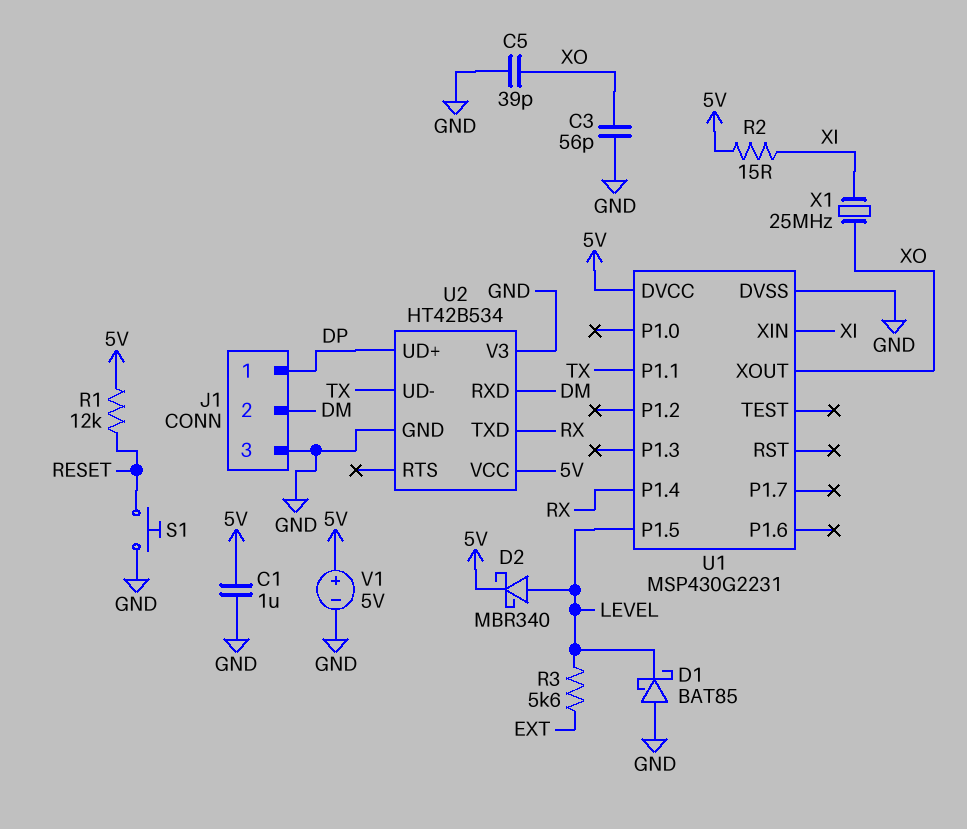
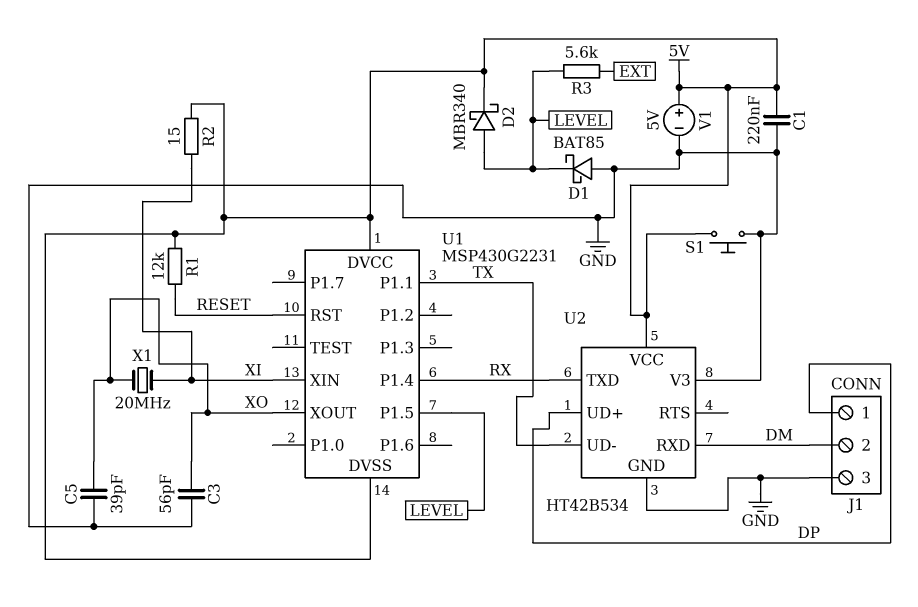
C1: 1uF (5V, GND) -> 220nF (5V, GND)
S1: button (GND, RESET) -> button (5V, GND)
U1 pin DVSS: GND -> 5V
U1 pin RST: none -> RESET
X1: 25MHz (XI, XO) -> 20MHz (XI, XO)

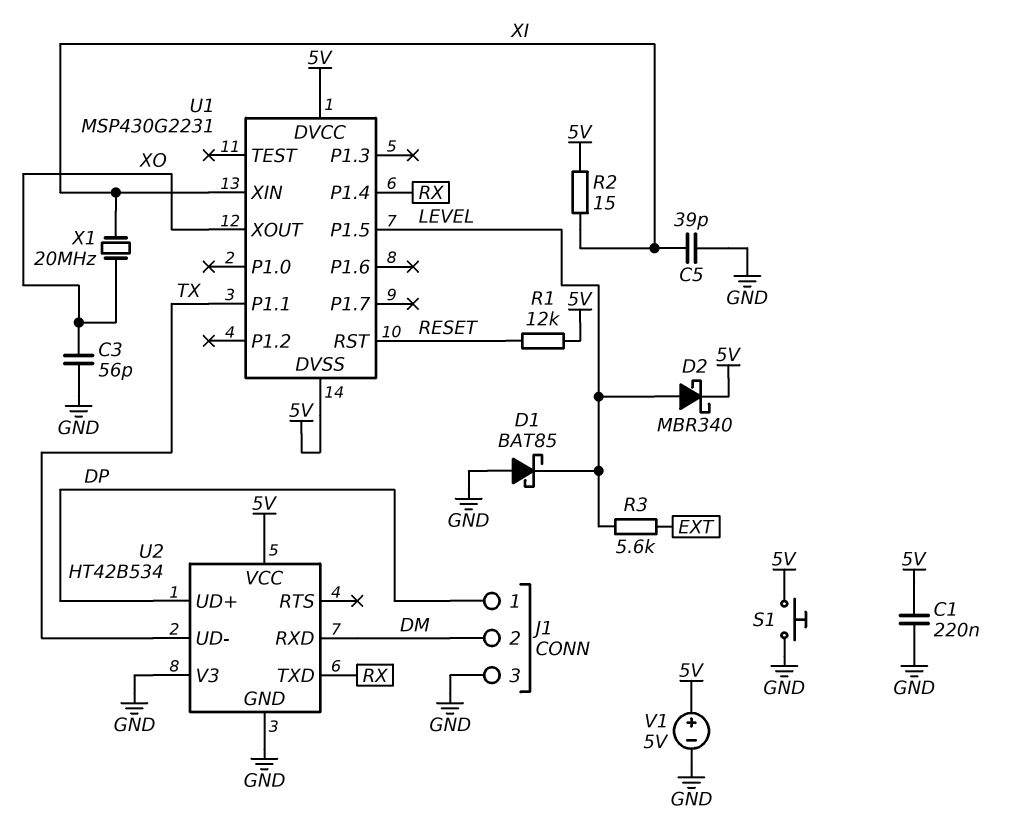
C5: 39pF (GND, XO) -> 39pF (GND, XI)

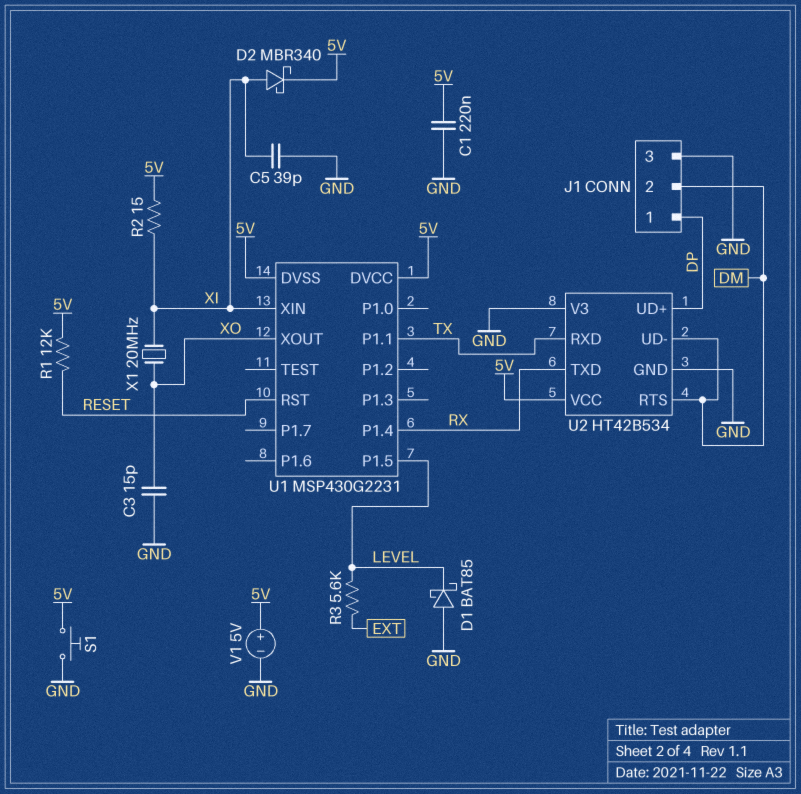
C3: 56pF (GND, XO) -> 15pF (GND, XO)
D2: schottky MBR340 (A LEVEL, K 5V) -> schottky MBR340 (A XI, K 5V)
U2 pin RTS: none -> DM
U2 pin RXD: DM -> TX
U2 pin UD-: TX -> DM

